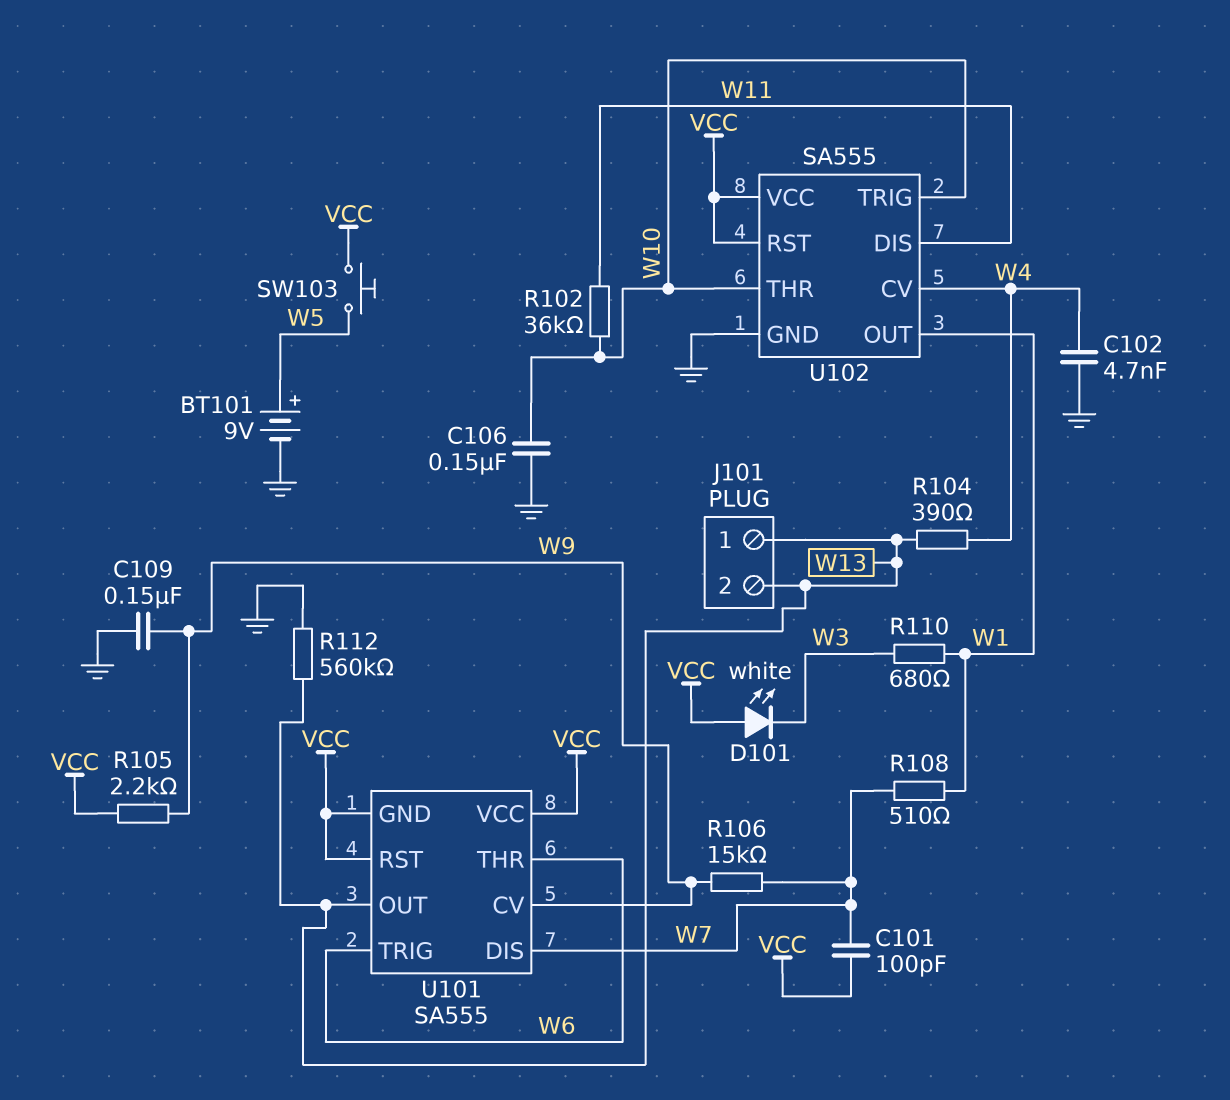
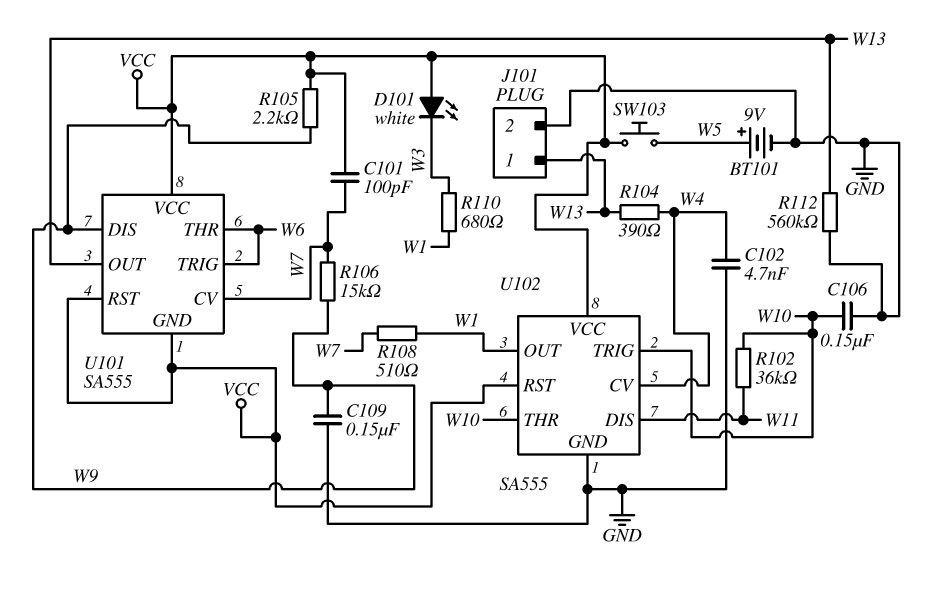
J101 pin 2: W13 -> GND
U101 pin CV: W9 -> W7
U101 pin DIS: W7 -> W9

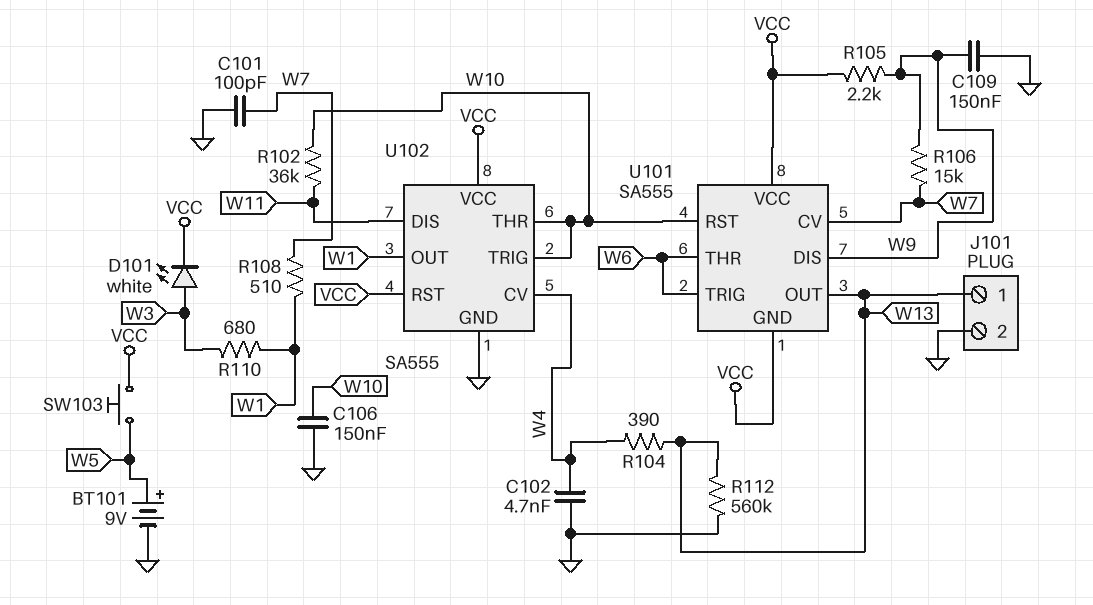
C101: 100pF (VCC, W7) -> 100pF (GND, W7)
D101: LED white (A VCC, K W3) -> LED white (A W3, K VCC)
U101 pin RST: VCC -> W10

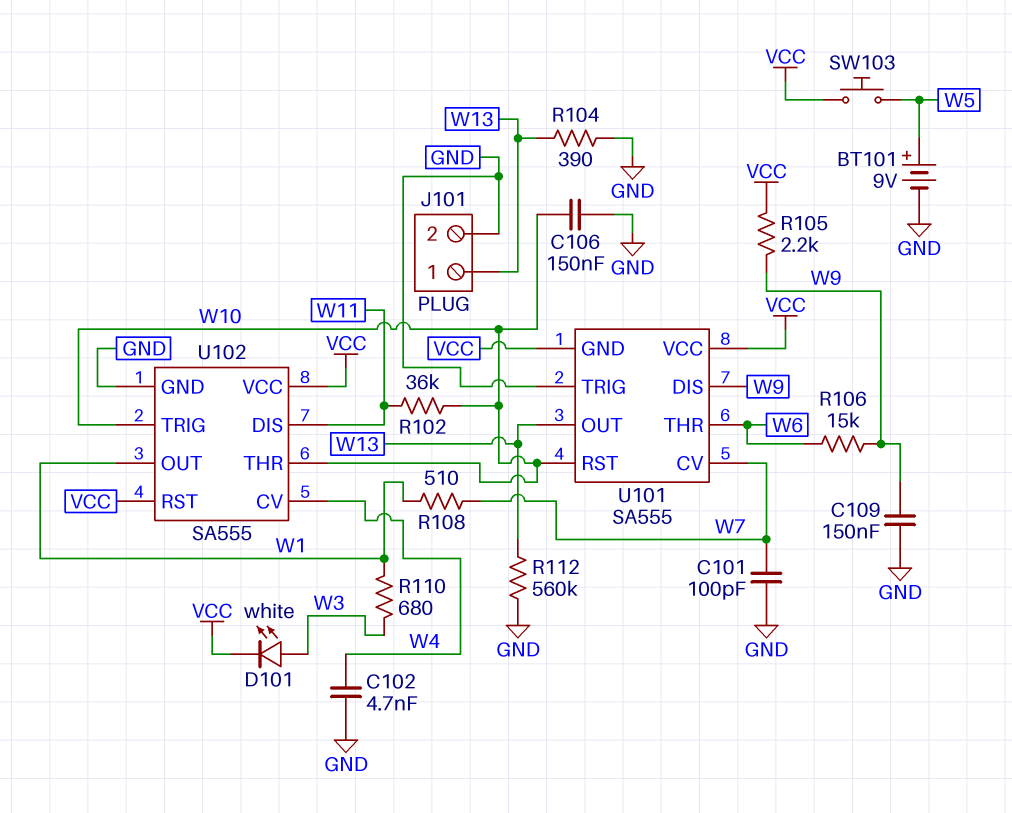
R104: 390 (W4, W13) -> 390 (GND, W13)
R106: 15k (W7, W9) -> 15k (W6, W9)
U101 pin TRIG: W6 -> GND

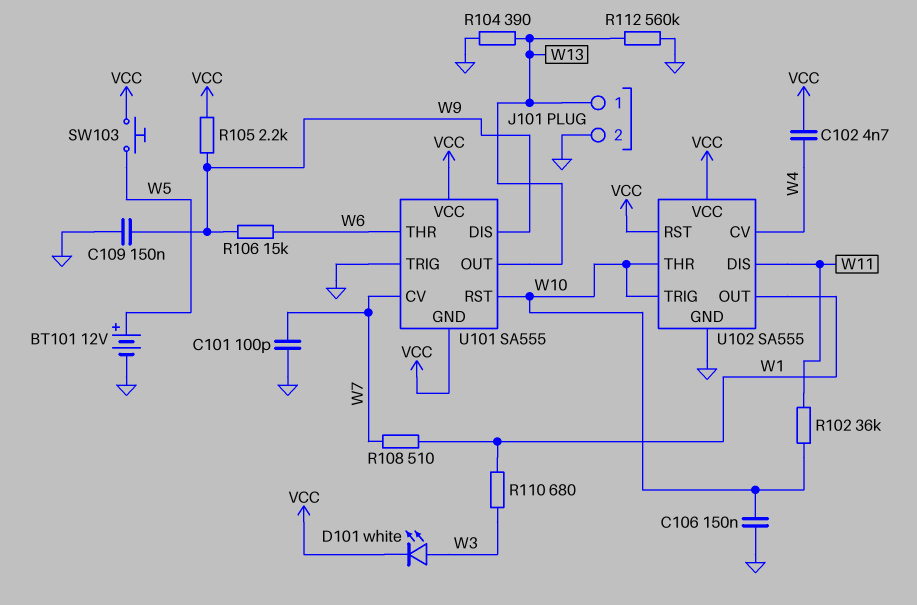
BT101: 9V (plus W5, minus GND) -> 12V (plus W5, minus GND)
C102: 4.7nF (GND, W4) -> 4.7nF (VCC, W4)

